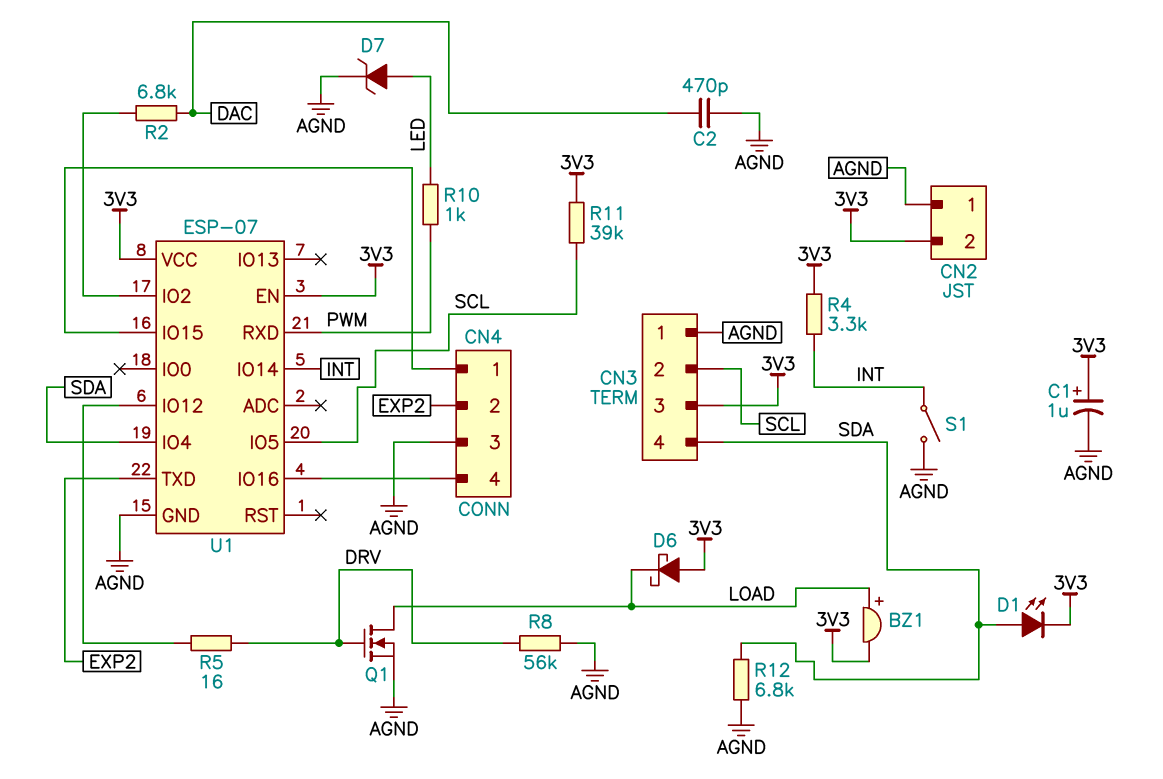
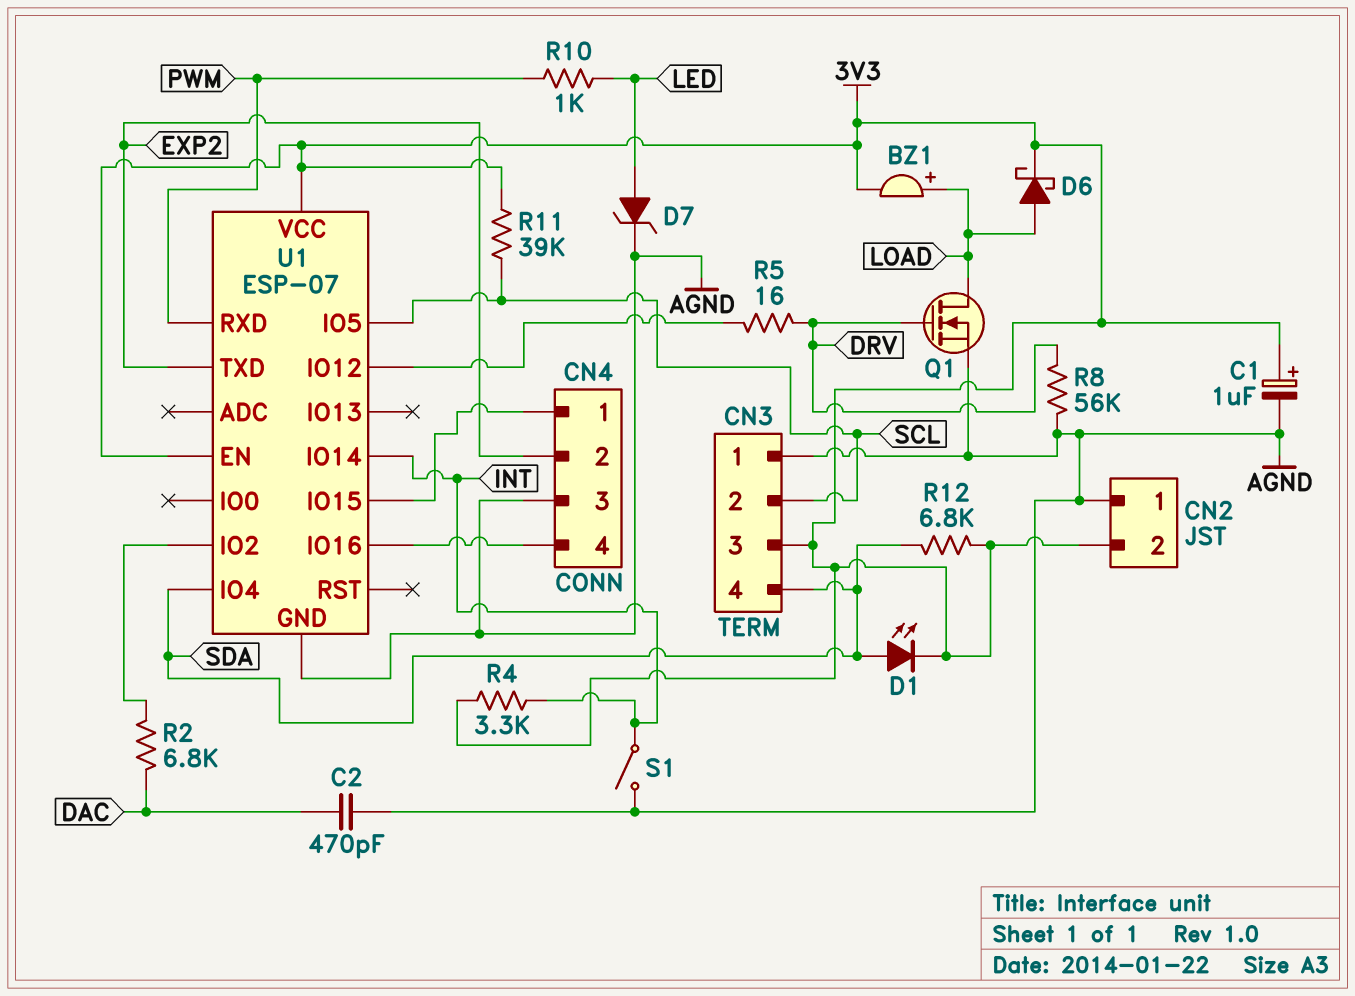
D6: schottky (A 3V3, K LOAD) -> schottky (A LOAD, K 3V3)
R12: 6.8k (AGND, SDA) -> 6.8k (3V3, SDA)

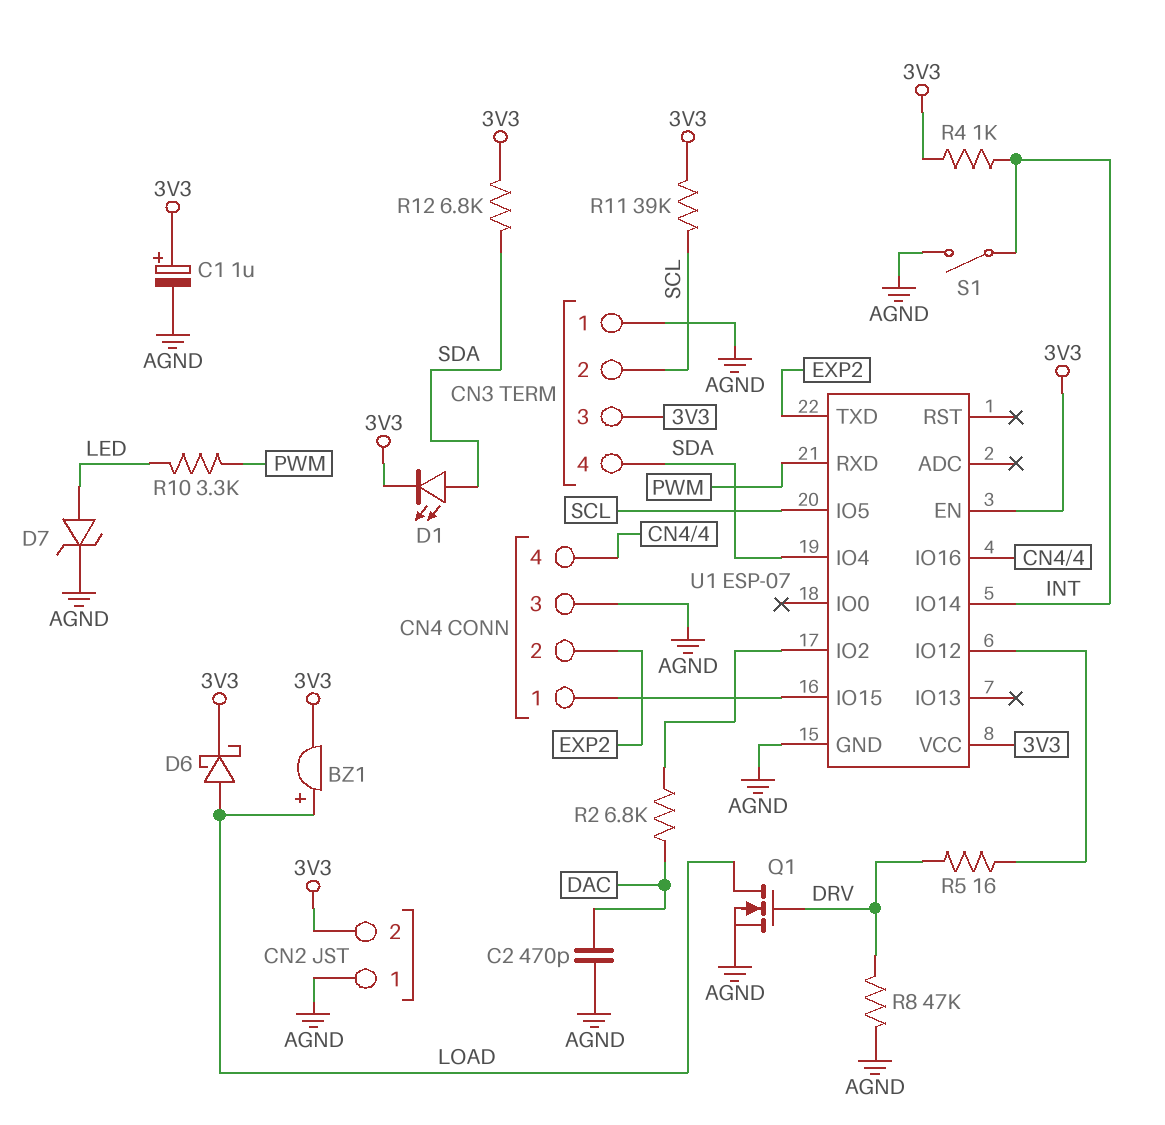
R4: 3.3k (3V3, INT) -> 1k (3V3, INT)
R8: 56k (AGND, DRV) -> 47k (AGND, DRV)
R10: 1k (LED, PWM) -> 3.3k (LED, PWM)

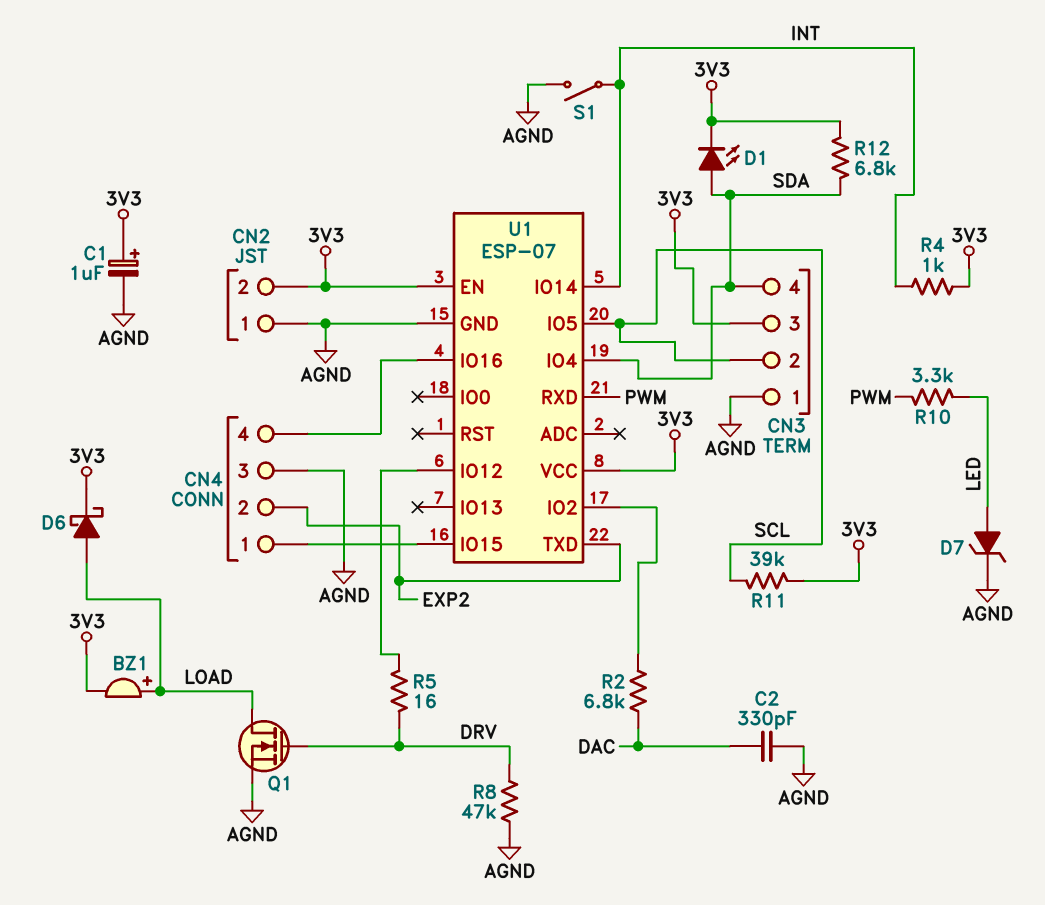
C2: 470pF (AGND, DAC) -> 330pF (AGND, DAC)

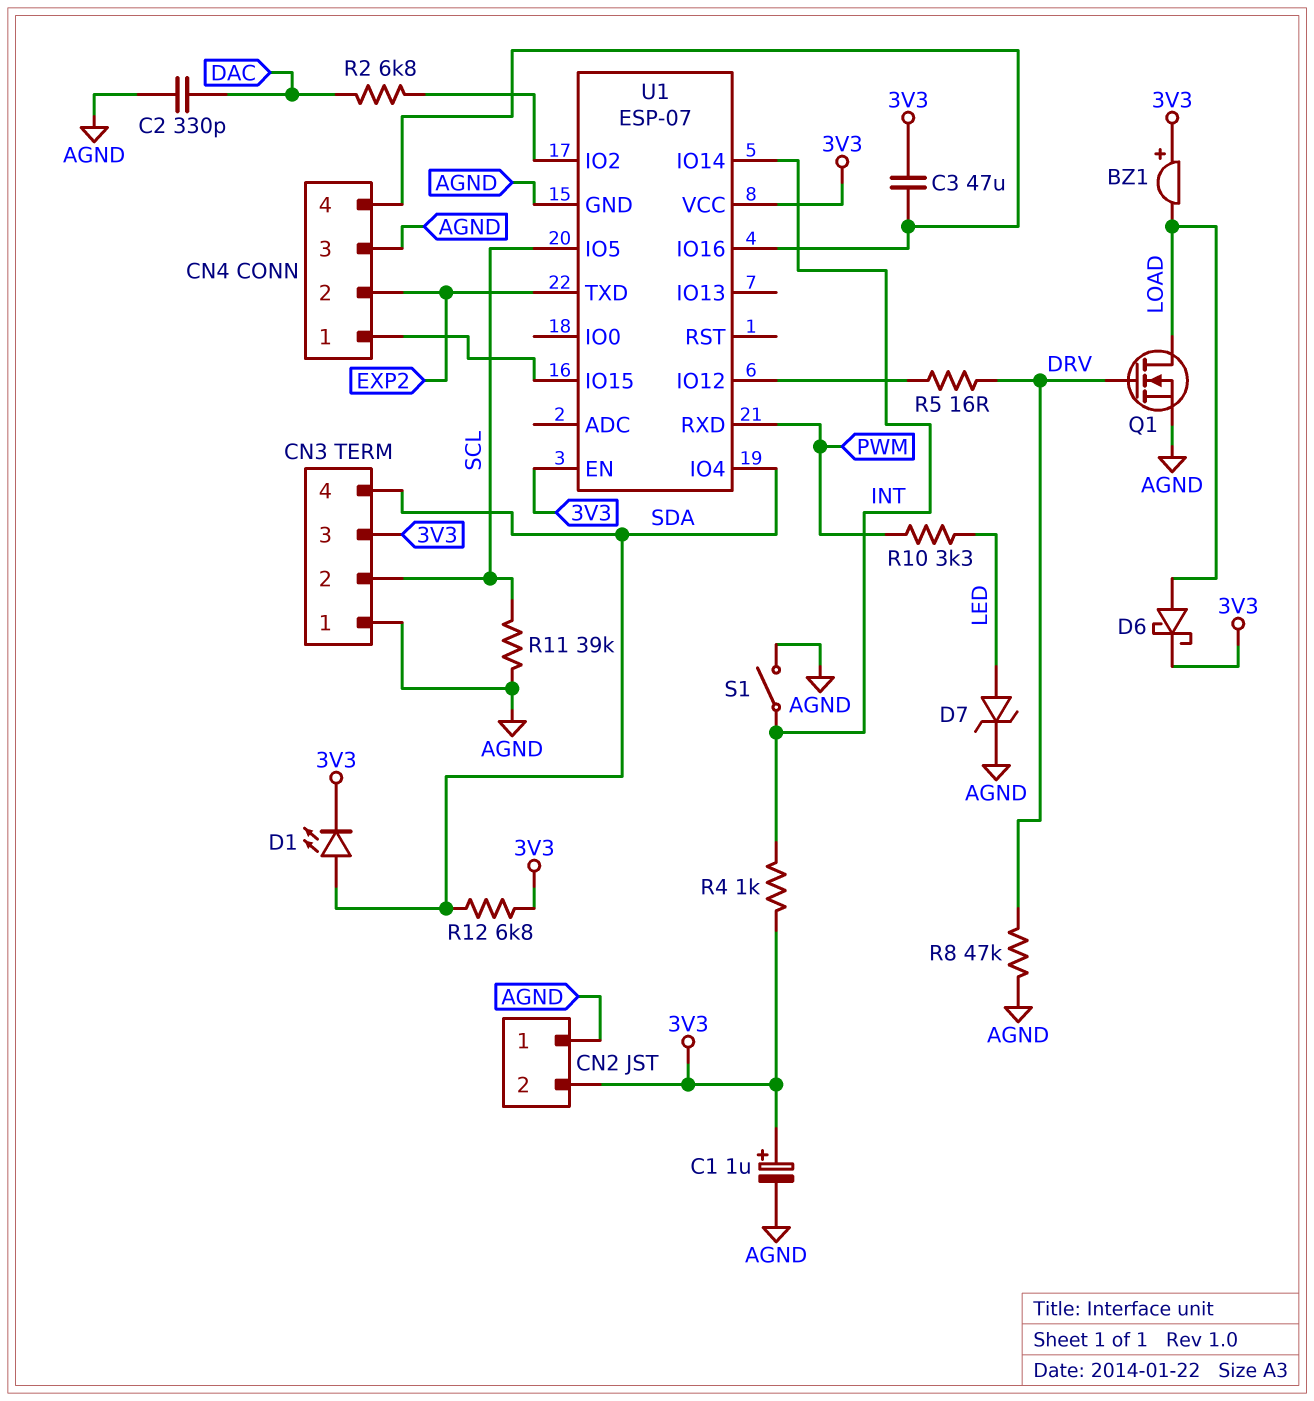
BZ1: buzzer (plus LOAD, minus 3V3) -> buzzer (plus 3V3, minus LOAD)
C3: none -> 47uF (3V3, CN4/4)
R11: 39k (3V3, SCL) -> 39k (AGND, SCL)

